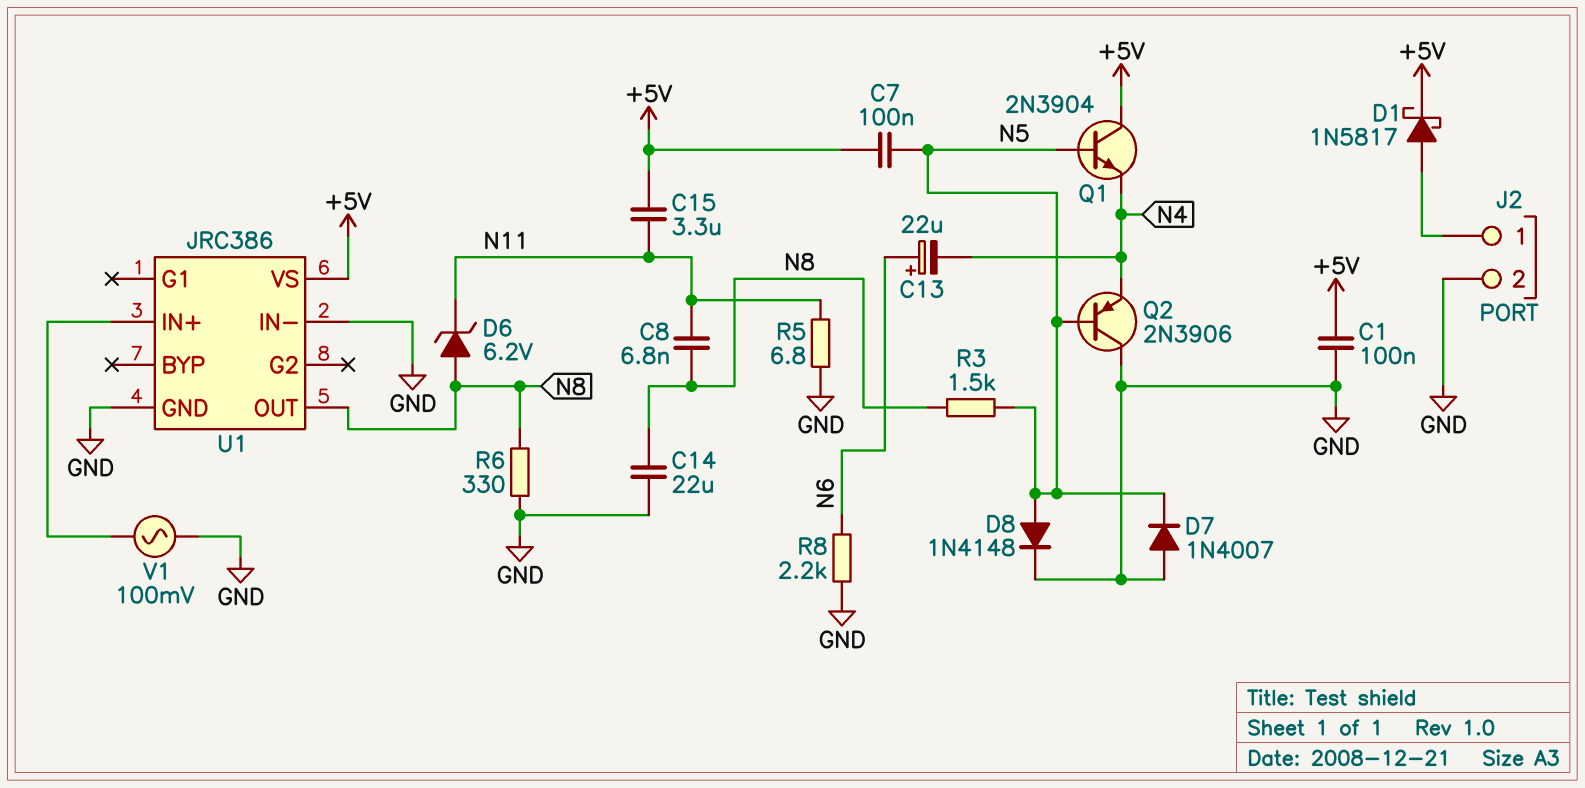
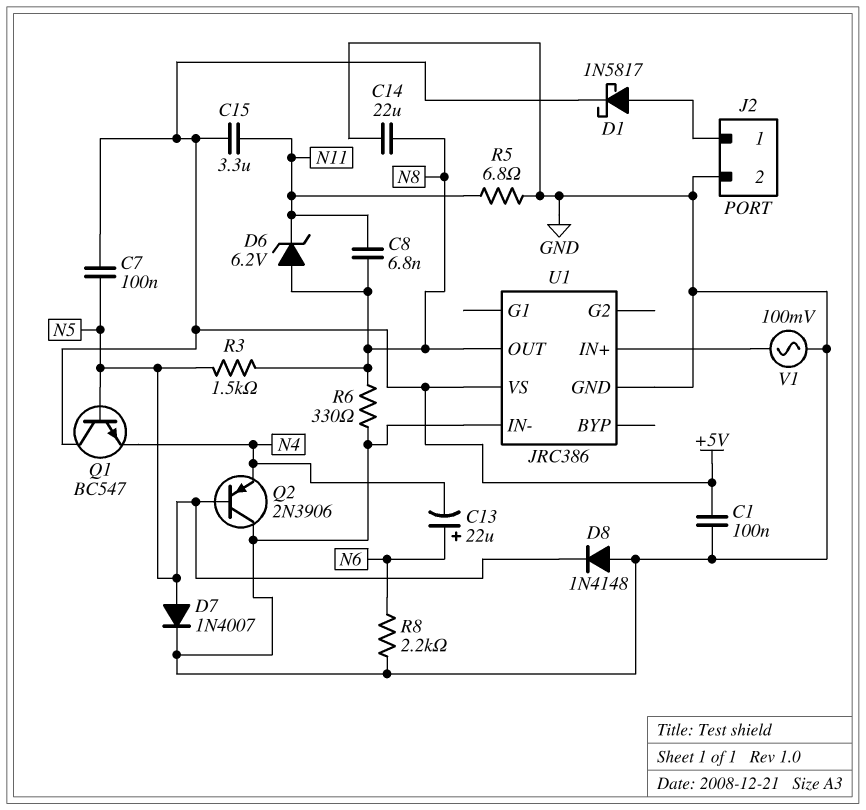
D7: diode 1N4007 (A GND, K N5) -> diode 1N4007 (A N5, K GND)
D8: diode 1N4148 (A N5, K GND) -> diode 1N4148 (A GND, K N5)
Q1: NPN 2N3904 (B N5, C +5V, E N4) -> NPN BC547 (B N5, C +5V, E N4)

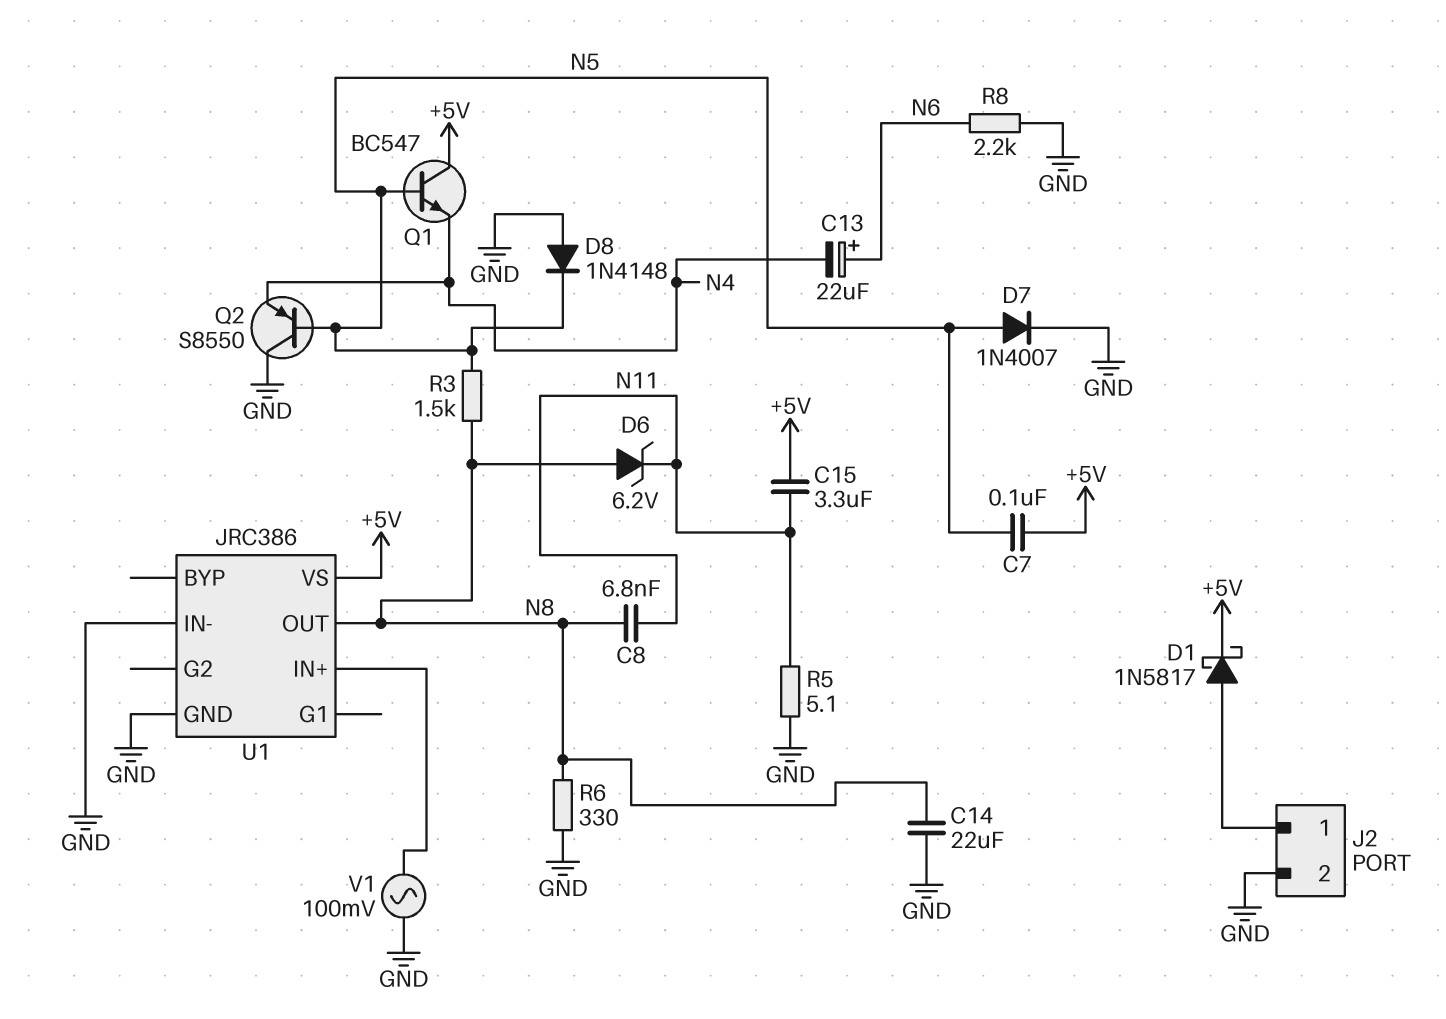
C1: 100nF (+5V, GND) -> none
Q2: PNP 2N3906 (B N5, C GND, E N4) -> PNP S8550 (B N5, C GND, E N4)
R5: 6.8 (GND, N11) -> 5.1 (GND, N11)

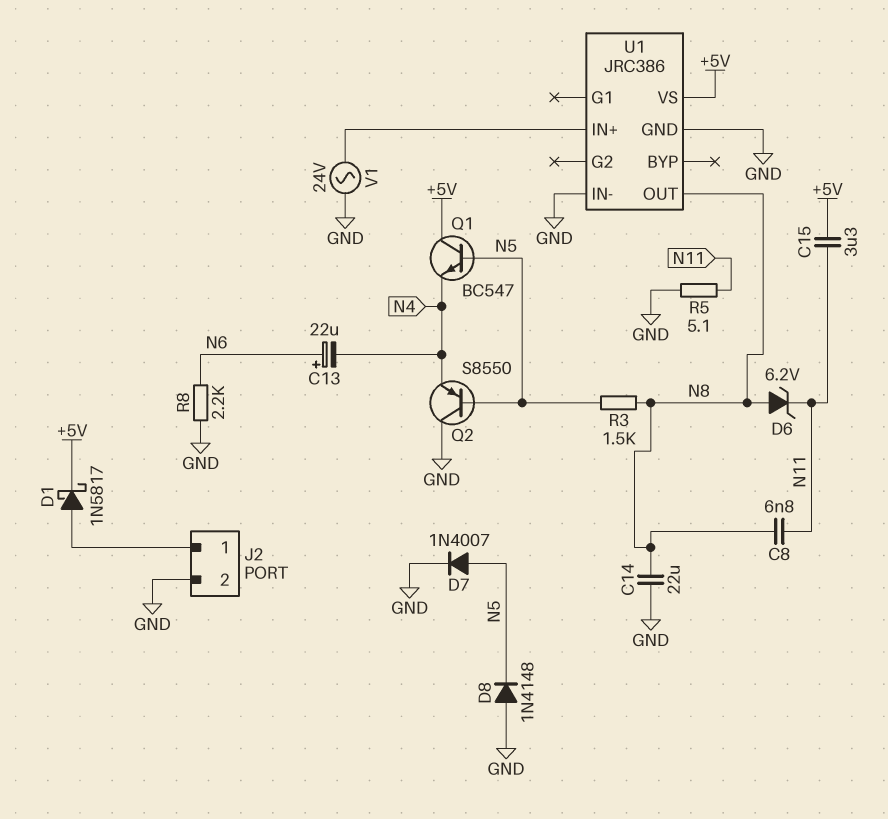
C7: 100nF (+5V, N5) -> none
R6: 330 (GND, N8) -> none
V1: AC 100mV (GND, U1/IN+) -> AC 24V (GND, U1/IN+)

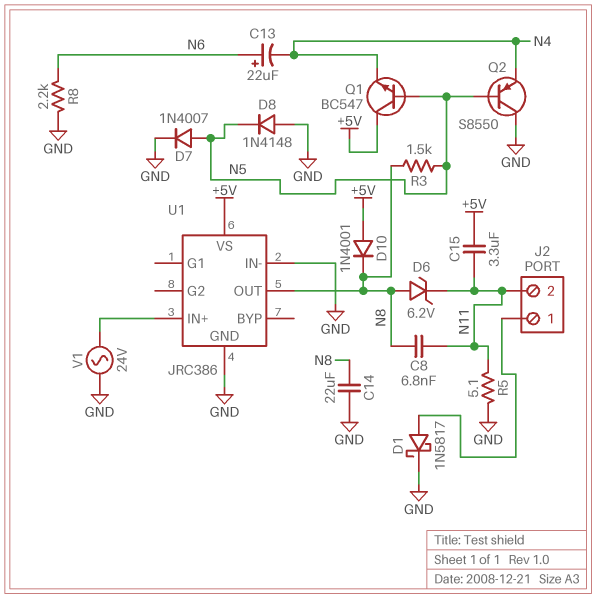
D1: schottky 1N5817 (A J2/1, K +5V) -> schottky 1N5817 (A J2/1, K GND)
D10: none -> diode 1N4001 (A +5V, K N8)
J2 pin 2: GND -> N11

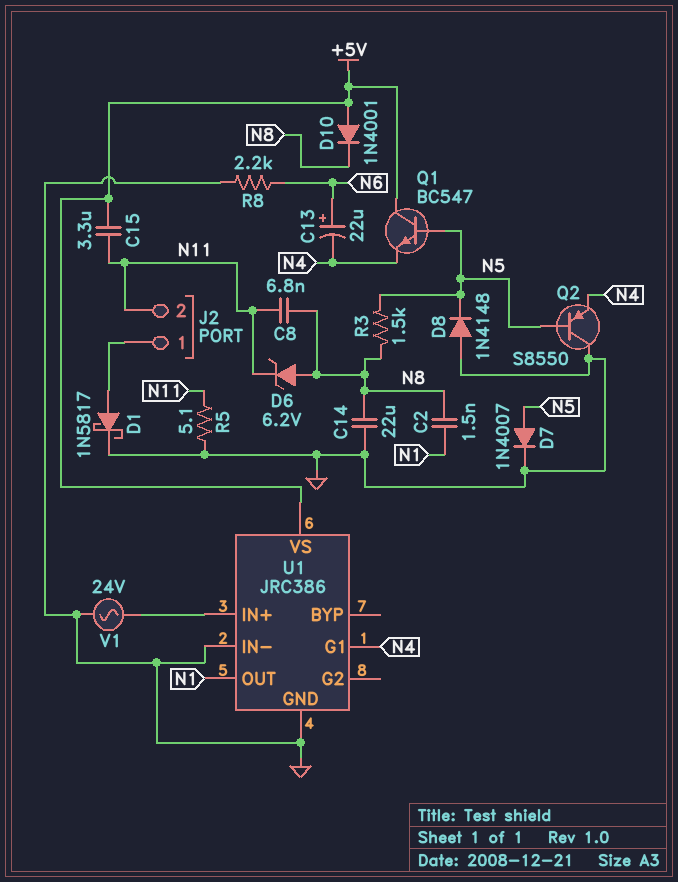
C2: none -> 1.5nF (N1, N8)
U1 pin G1: none -> N4
U1 pin OUT: N8 -> N1

